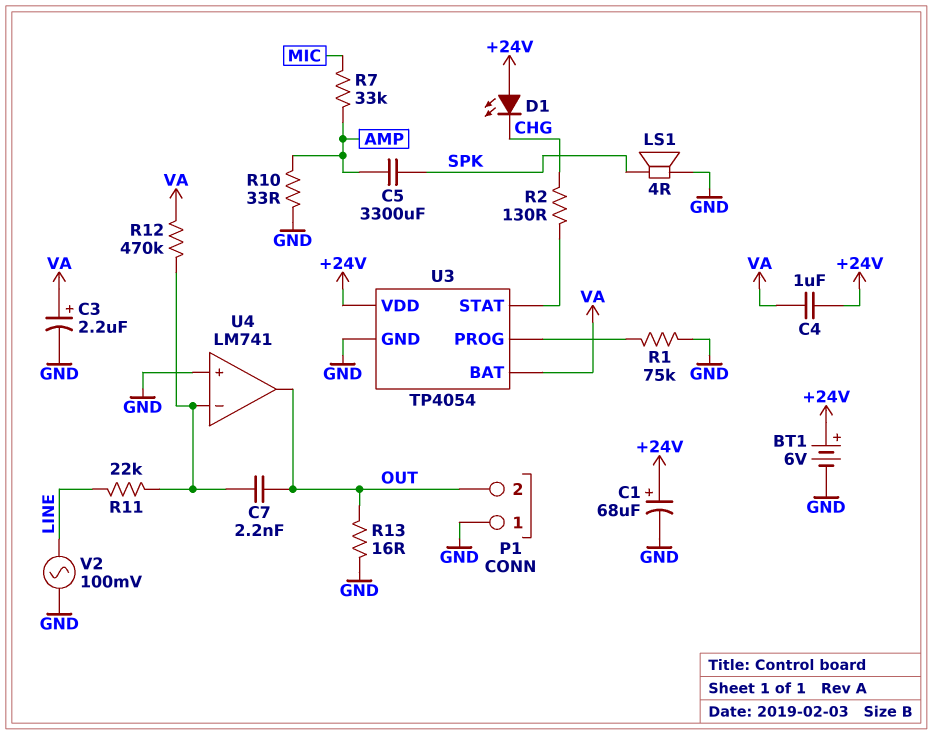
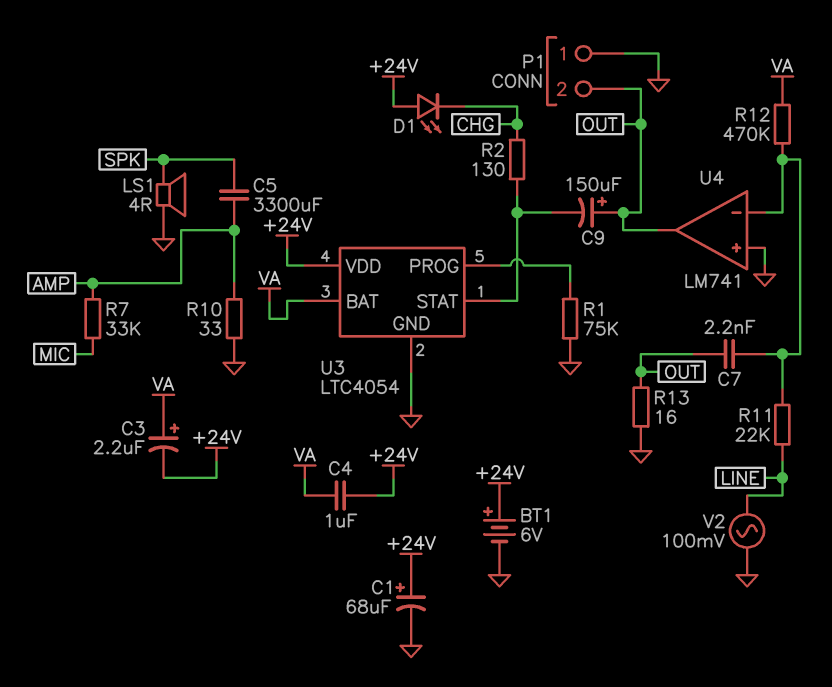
C3: 2.2uF (plus VA, minus GND) -> 2.2uF (plus VA, minus +24V)
C9: none -> 150uF (plus OUT, minus U3/STAT)
U3: TP4054 -> LTC4054

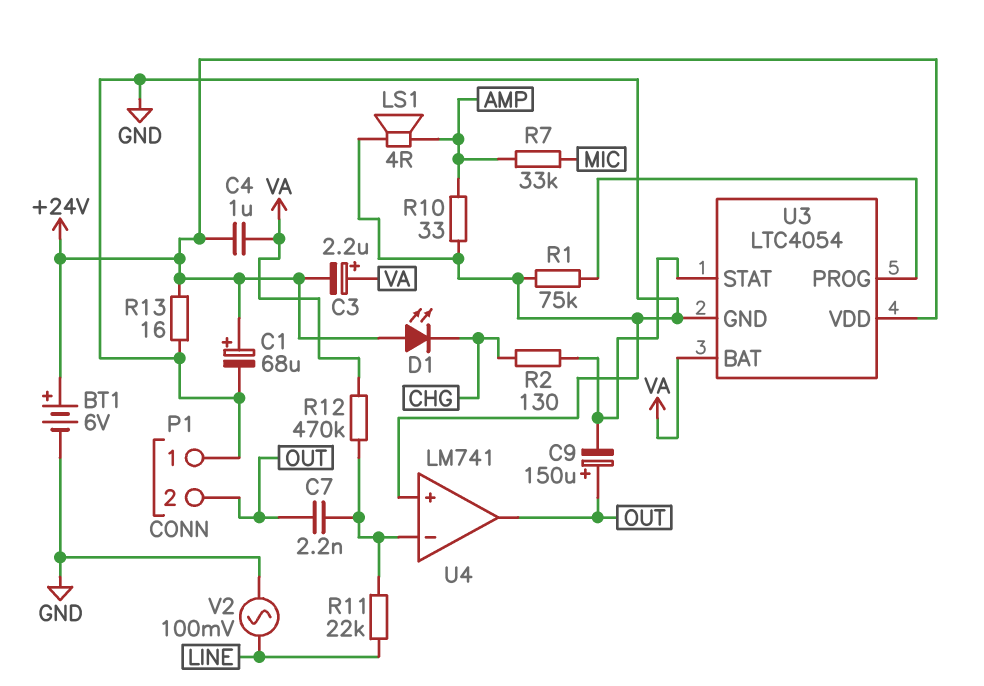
C5: 3300uF (AMP, SPK) -> none
LS1: speaker 4R (GND, SPK) -> speaker 4R (AMP, GND)
R13: 16 (GND, OUT) -> 16 (+24V, GND)

